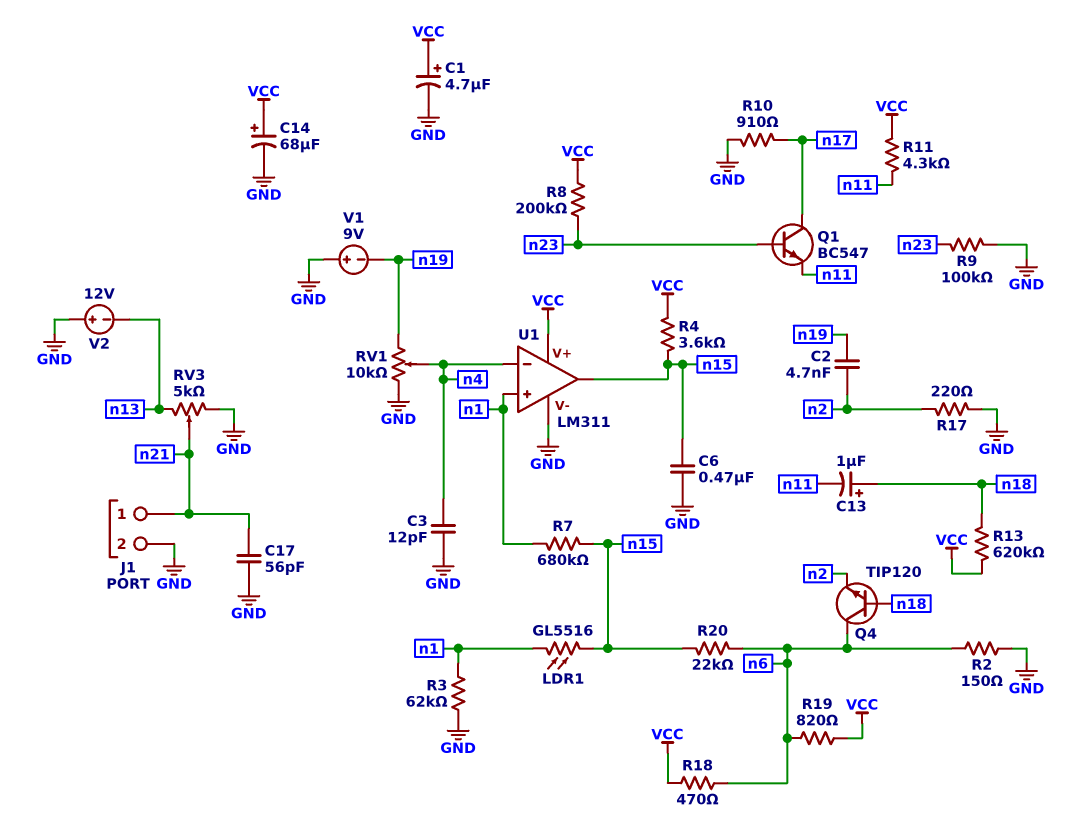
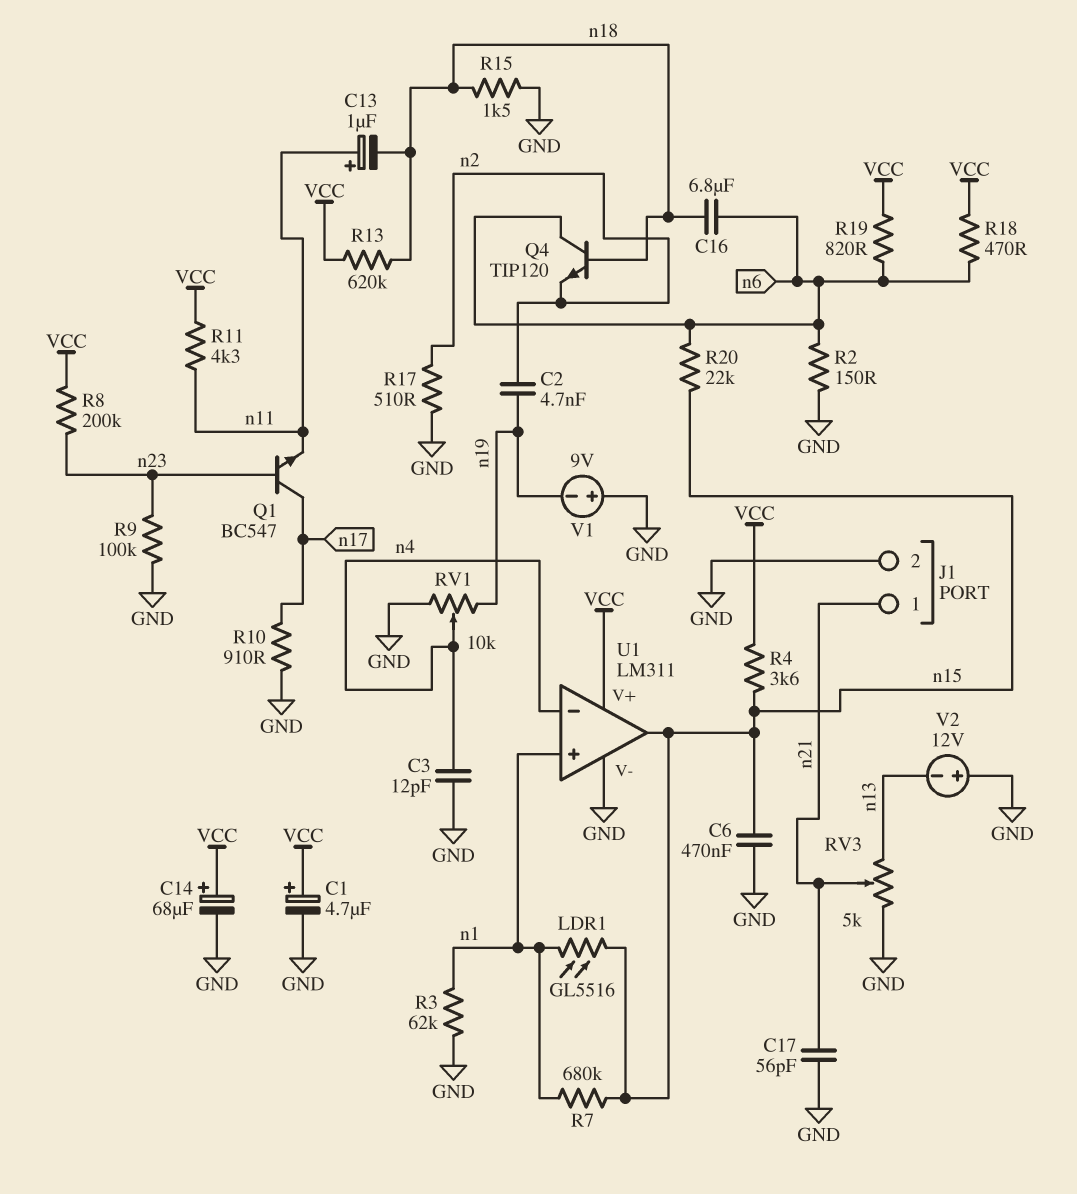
C13: 1uF (plus n18, minus n11) -> 1uF (plus n11, minus n18)
C16: none -> 6.8uF (n6, n18)
R15: none -> 1.5k (GND, n18)
R17: 220 (GND, n2) -> 510 (GND, n2)

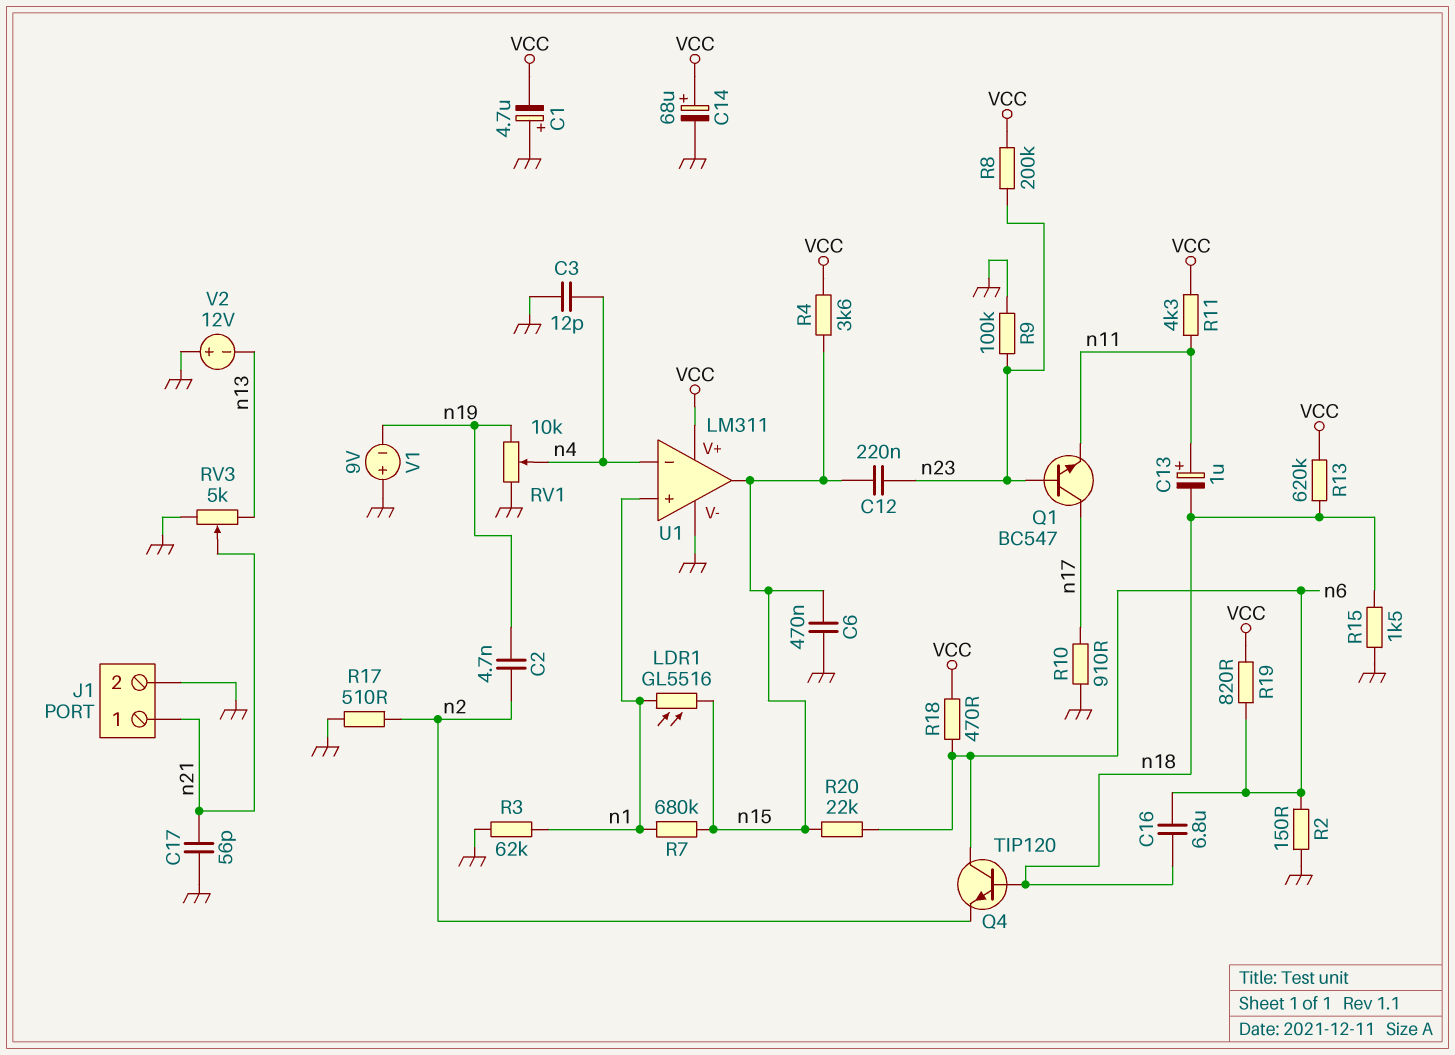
C1: 4.7uF (plus VCC, minus GND) -> 4.7uF (plus GND, minus VCC)
C12: none -> 220nF (n15, n23)

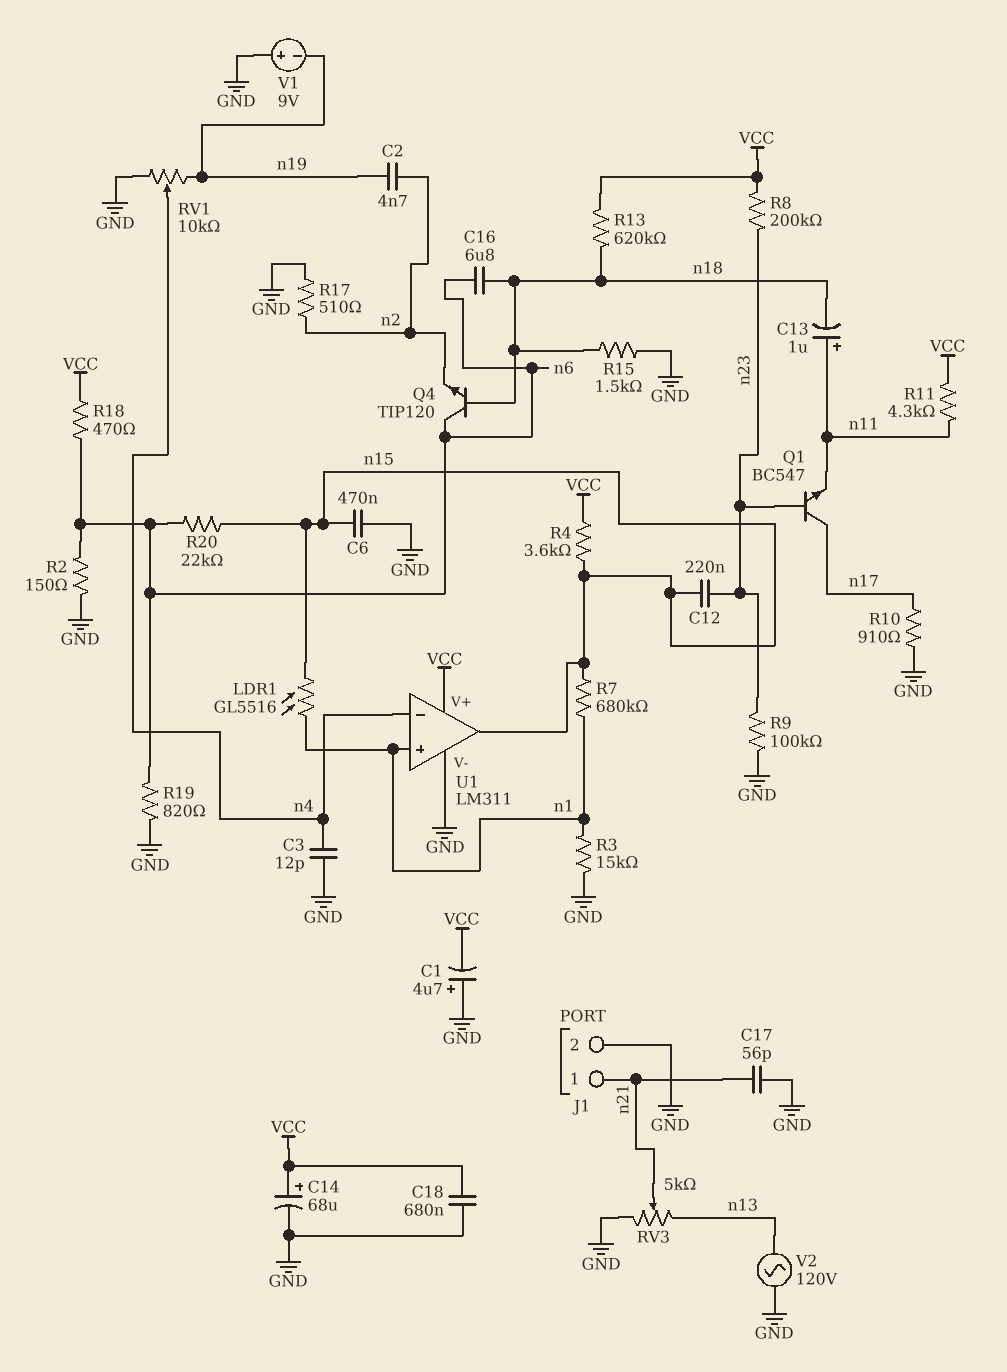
C18: none -> 680nF (GND, VCC)
R3: 62k (GND, n1) -> 15k (GND, n1)
R19: 820 (VCC, n6) -> 820 (GND, n6)
V2: 12V (plus GND, minus n13) -> AC 120V (GND, n13)

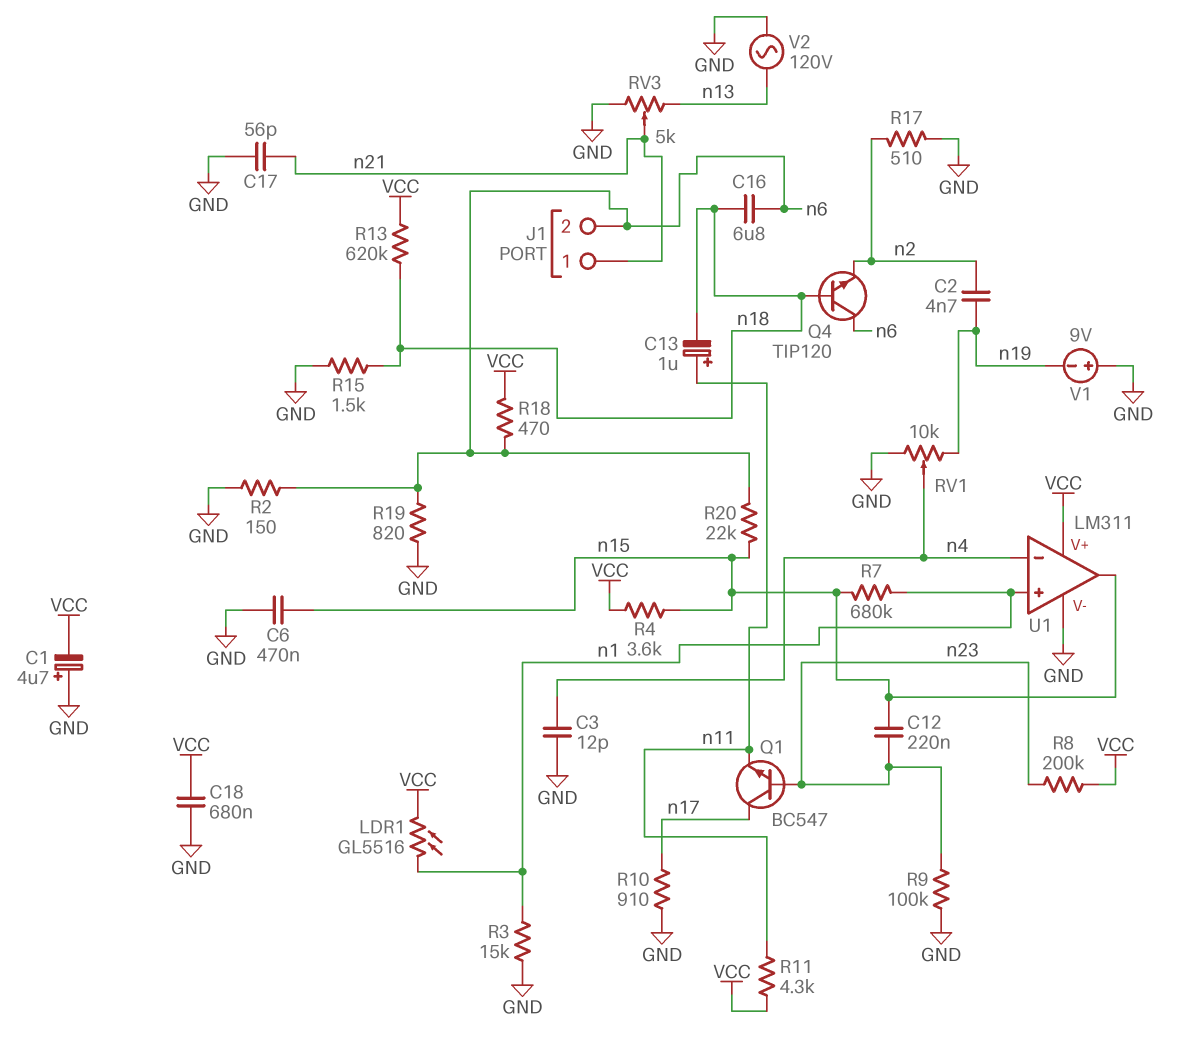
C14: 68uF (plus VCC, minus GND) -> none
J1 pin 2: GND -> n6
LDR1: GL5516 (n1, n15) -> GL5516 (VCC, n1)

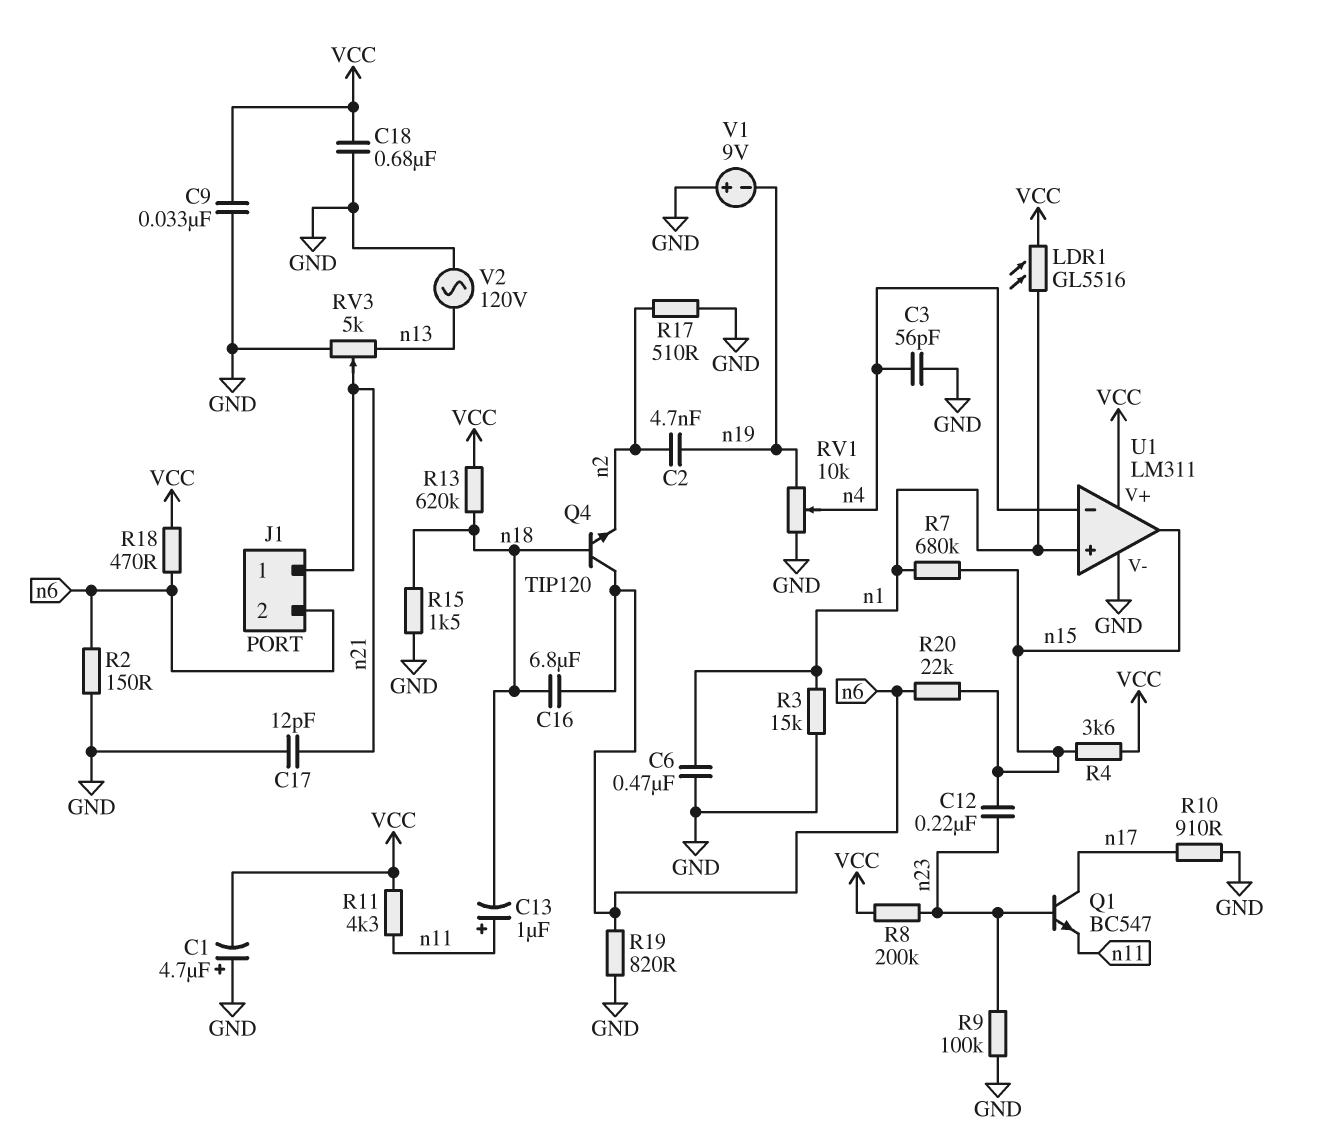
C3: 12pF (GND, n4) -> 56pF (GND, n4)
C6: 470nF (GND, n15) -> 470nF (GND, n1)
C9: none -> 33nF (GND, VCC)
C17: 56pF (GND, n21) -> 12pF (GND, n21)

